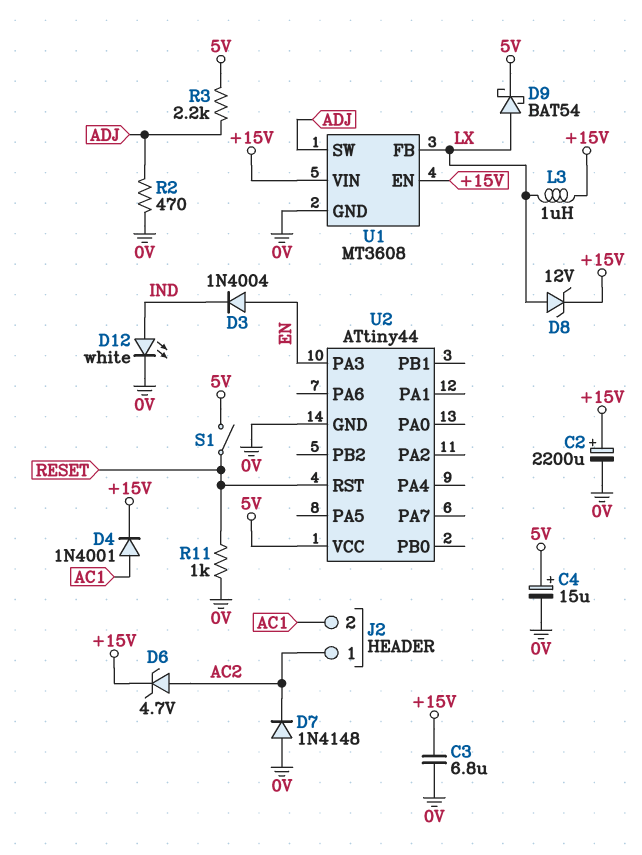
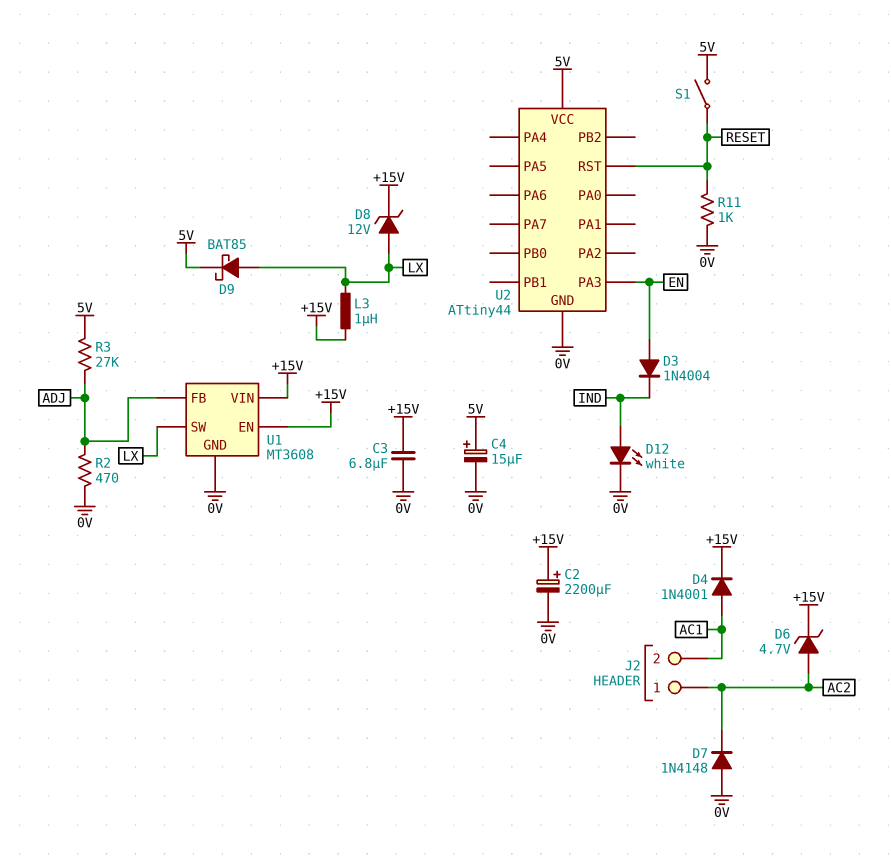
D9: schottky BAT54 (A LX, K 5V) -> schottky BAT85 (A LX, K 5V)
R3: 2.2k (5V, ADJ) -> 27k (5V, ADJ)
U1 pin FB: LX -> ADJ
U1 pin SW: ADJ -> LX

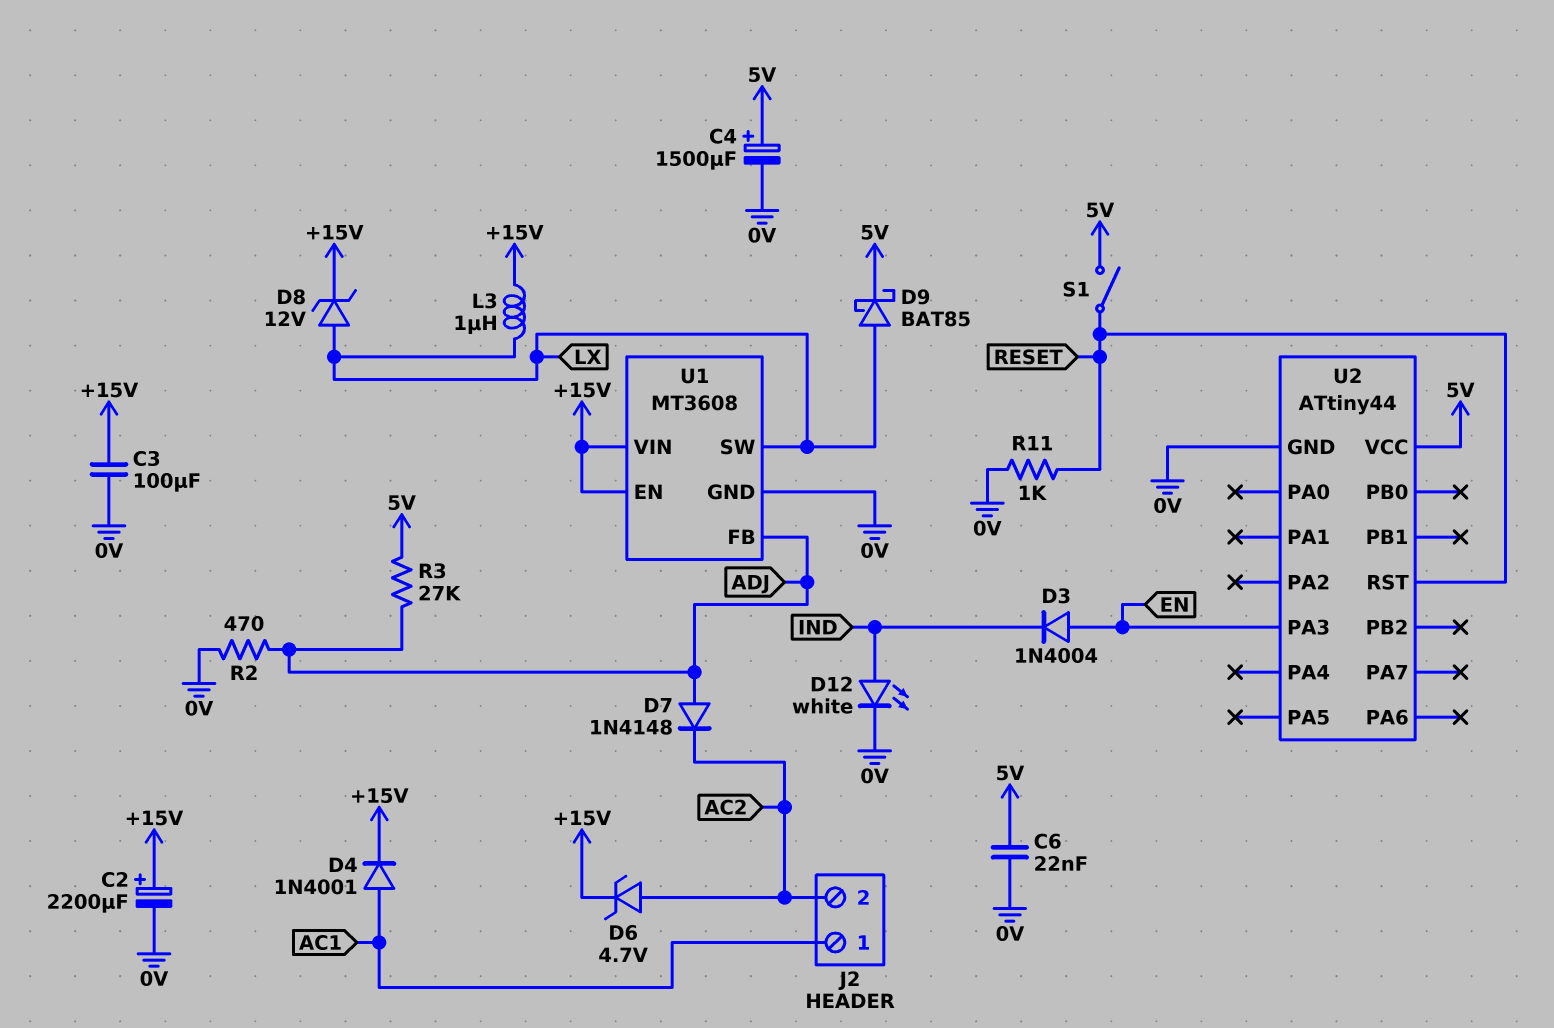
C3: 6.8uF (+15V, 0V) -> 100uF (+15V, 0V)
C4: 15uF (plus 5V, minus 0V) -> 1500uF (plus 5V, minus 0V)
C6: none -> 22nF (0V, 5V)
D7: diode 1N4148 (A 0V, K AC2) -> diode 1N4148 (A ADJ, K AC2)
J2 pin 1: AC2 -> AC1
J2 pin 2: AC1 -> AC2

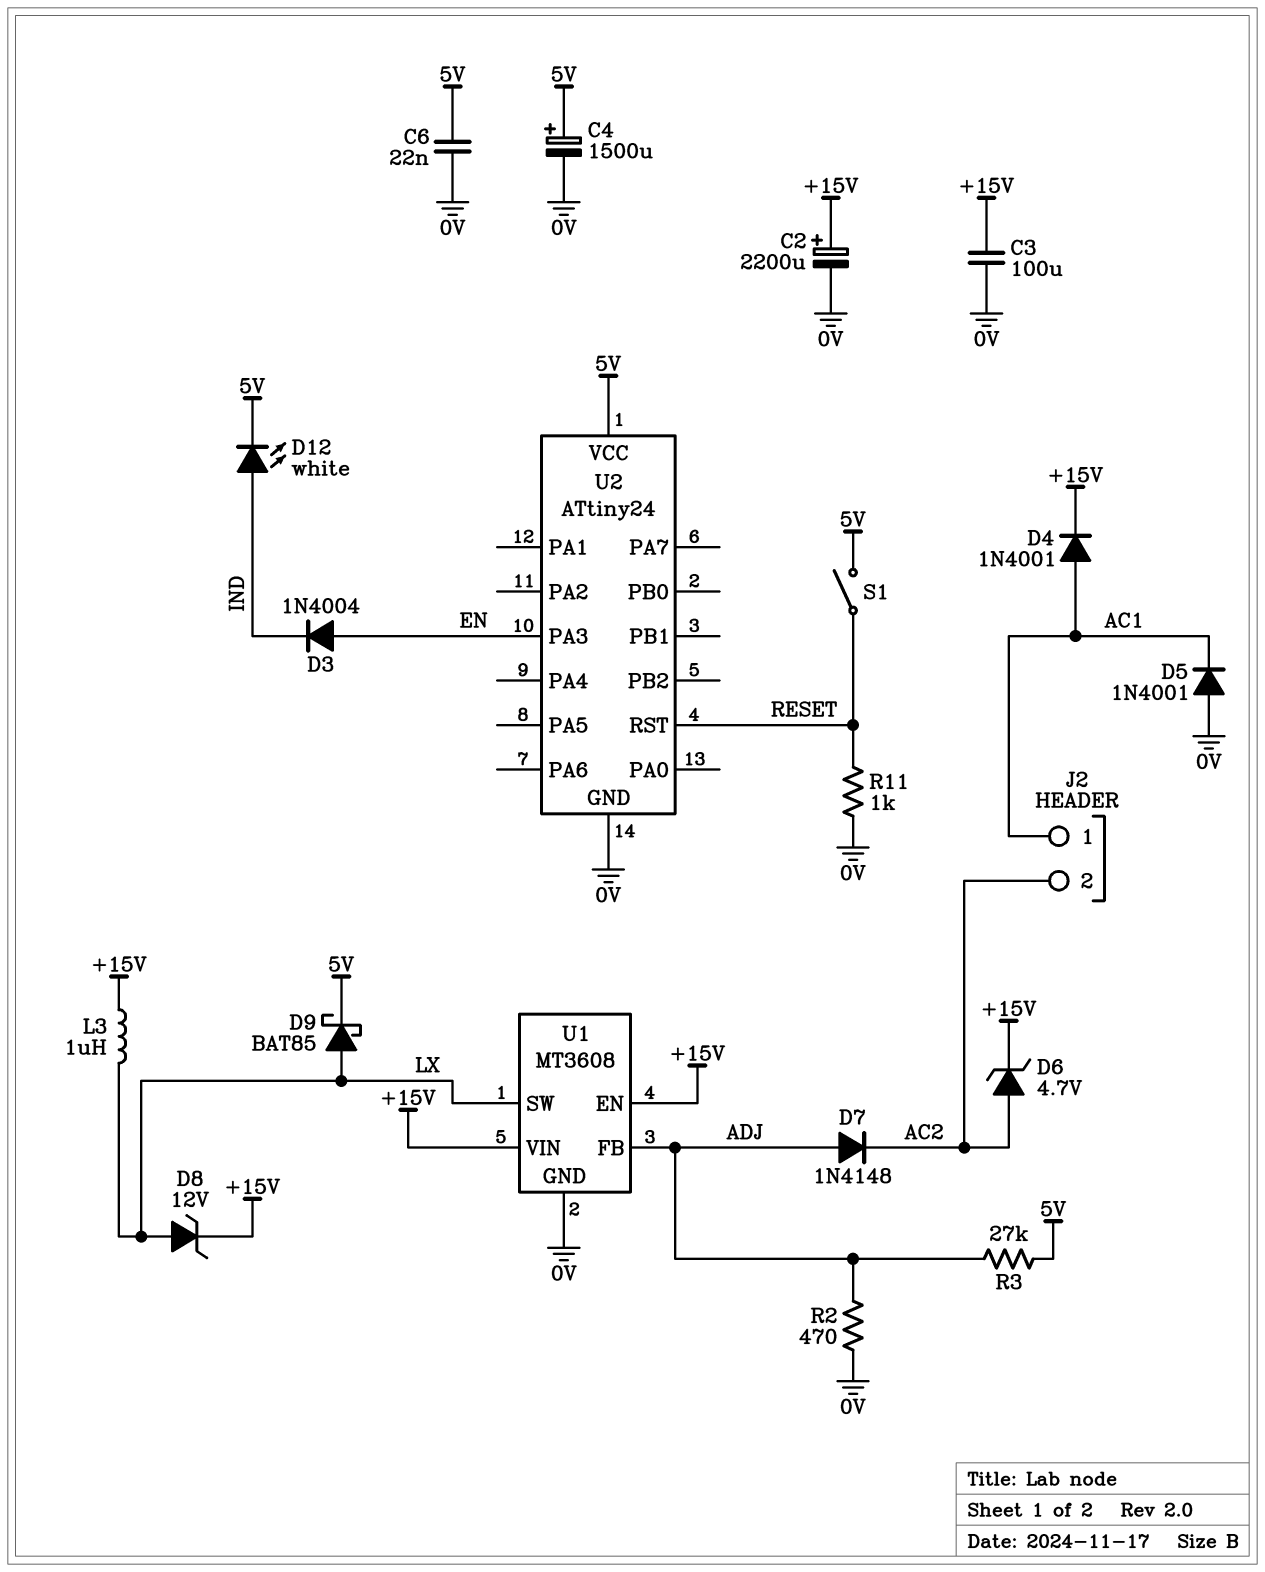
D5: none -> diode 1N4001 (A 0V, K AC1)
D12: LED white (A IND, K 0V) -> LED white (A IND, K 5V)
U2: ATtiny44 -> ATtiny24

